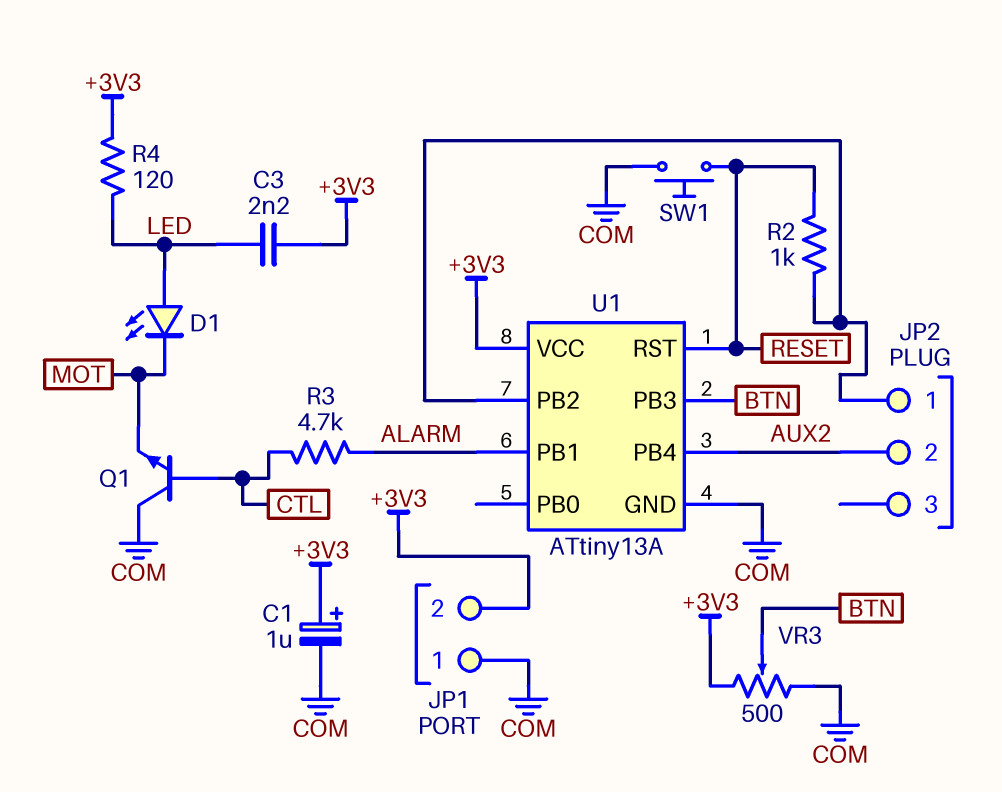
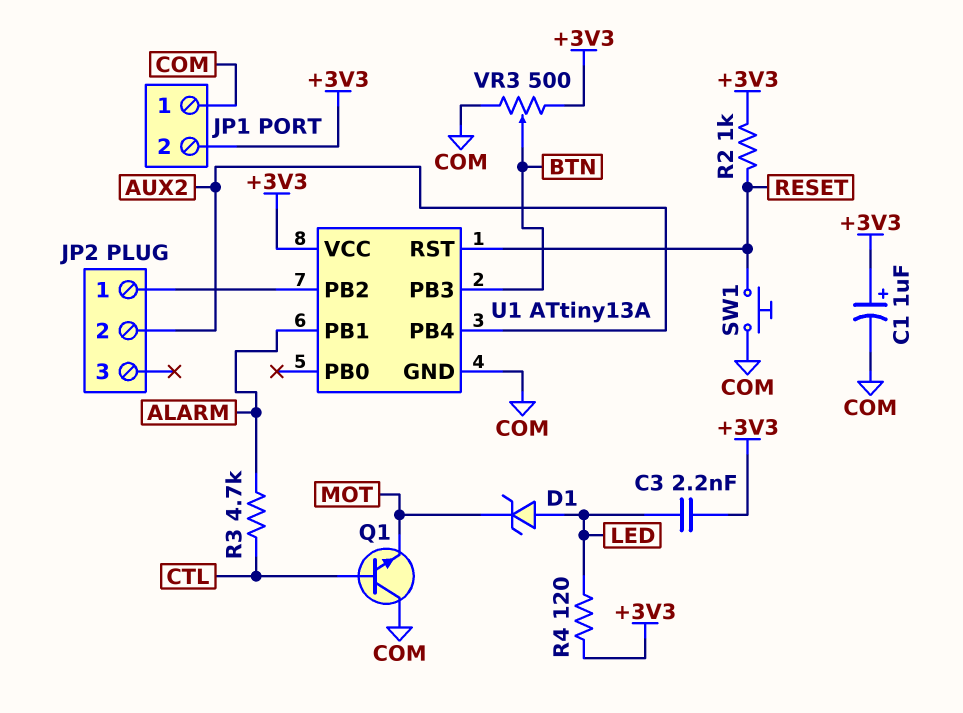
D1: LED (A LED, K MOT) -> zener (A LED, K MOT)
R2: 1k (JP2/1, RESET) -> 1k (+3V3, RESET)

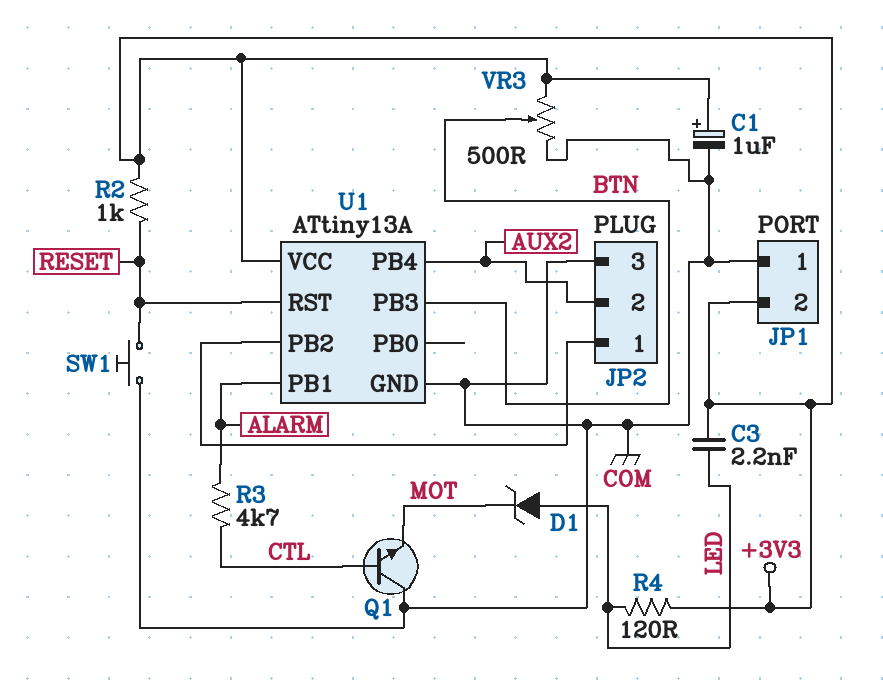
JP2 pin 3: none -> COM

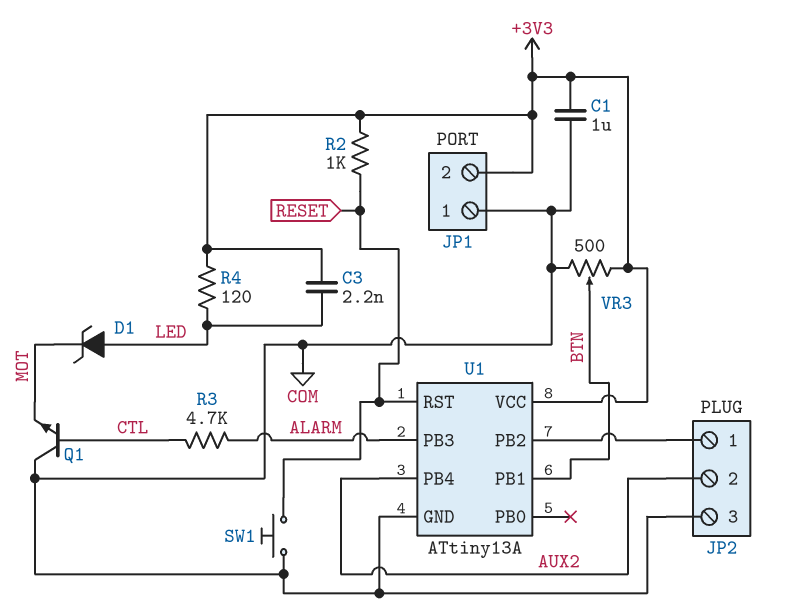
C1: 1uF (plus +3V3, minus COM) -> 1uF (+3V3, COM)
U1 pin PB1: ALARM -> BTN
U1 pin PB3: BTN -> ALARM

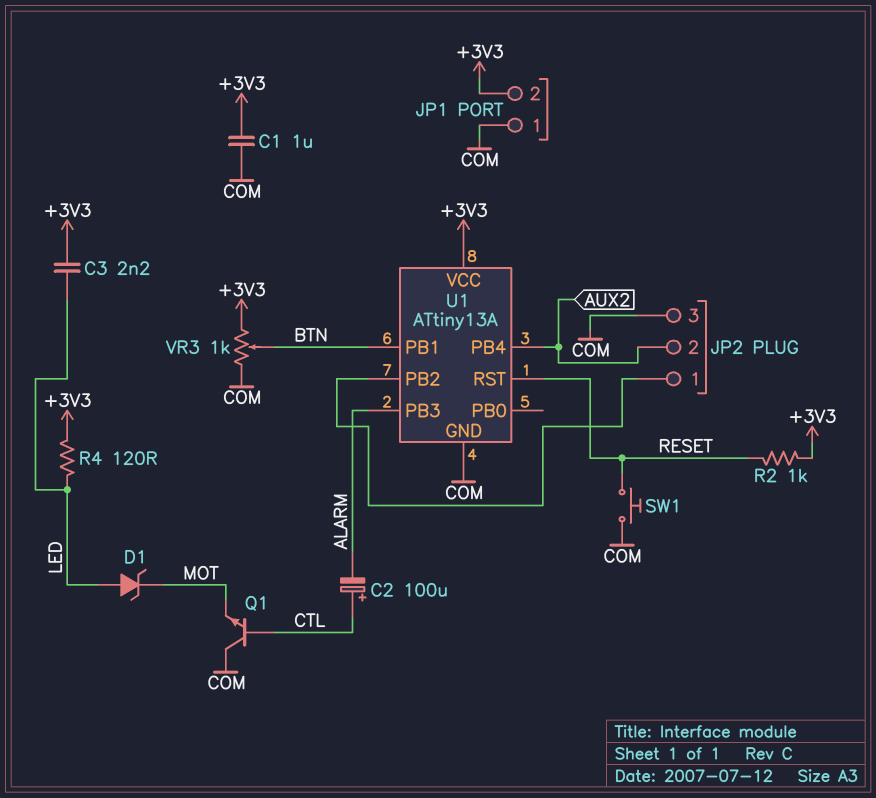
C2: none -> 100uF (plus CTL, minus ALARM)
R3: 4.7k (ALARM, CTL) -> none
VR3: 500 (+3V3, COM, wiper BTN) -> 1k (+3V3, COM, wiper BTN)

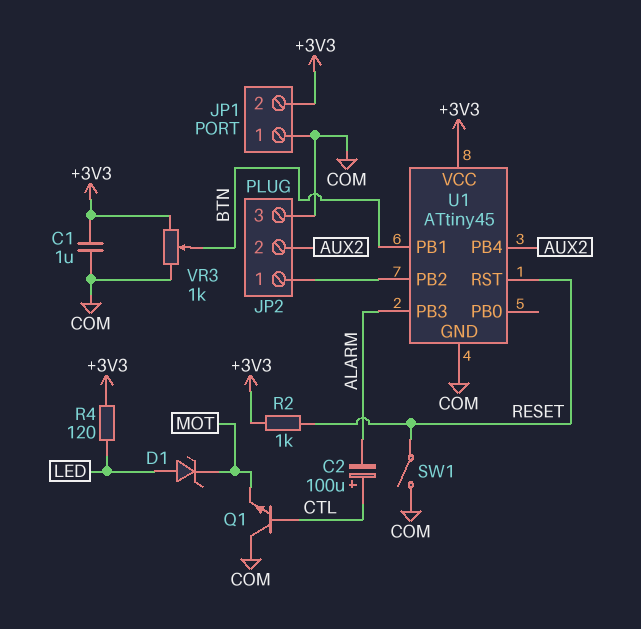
C3: 2.2nF (+3V3, LED) -> none
SW1: button (COM, RESET) -> switch (COM, RESET)
U1: ATtiny13A -> ATtiny45

